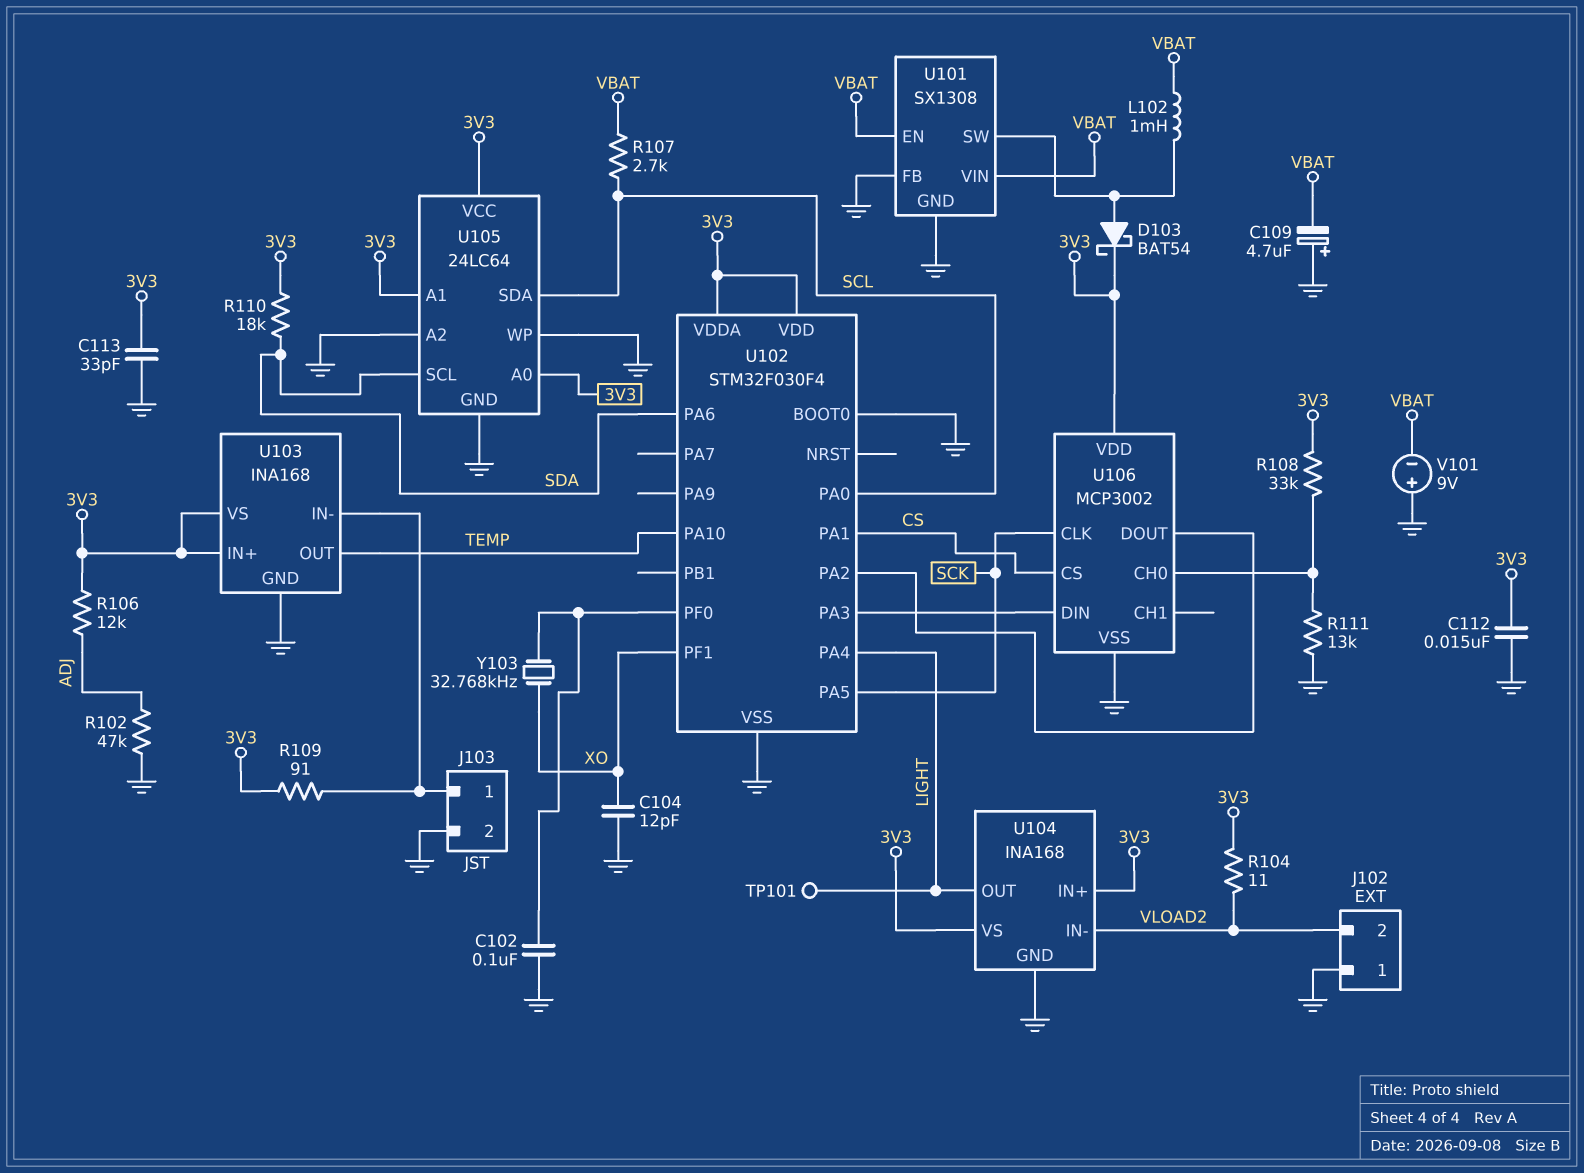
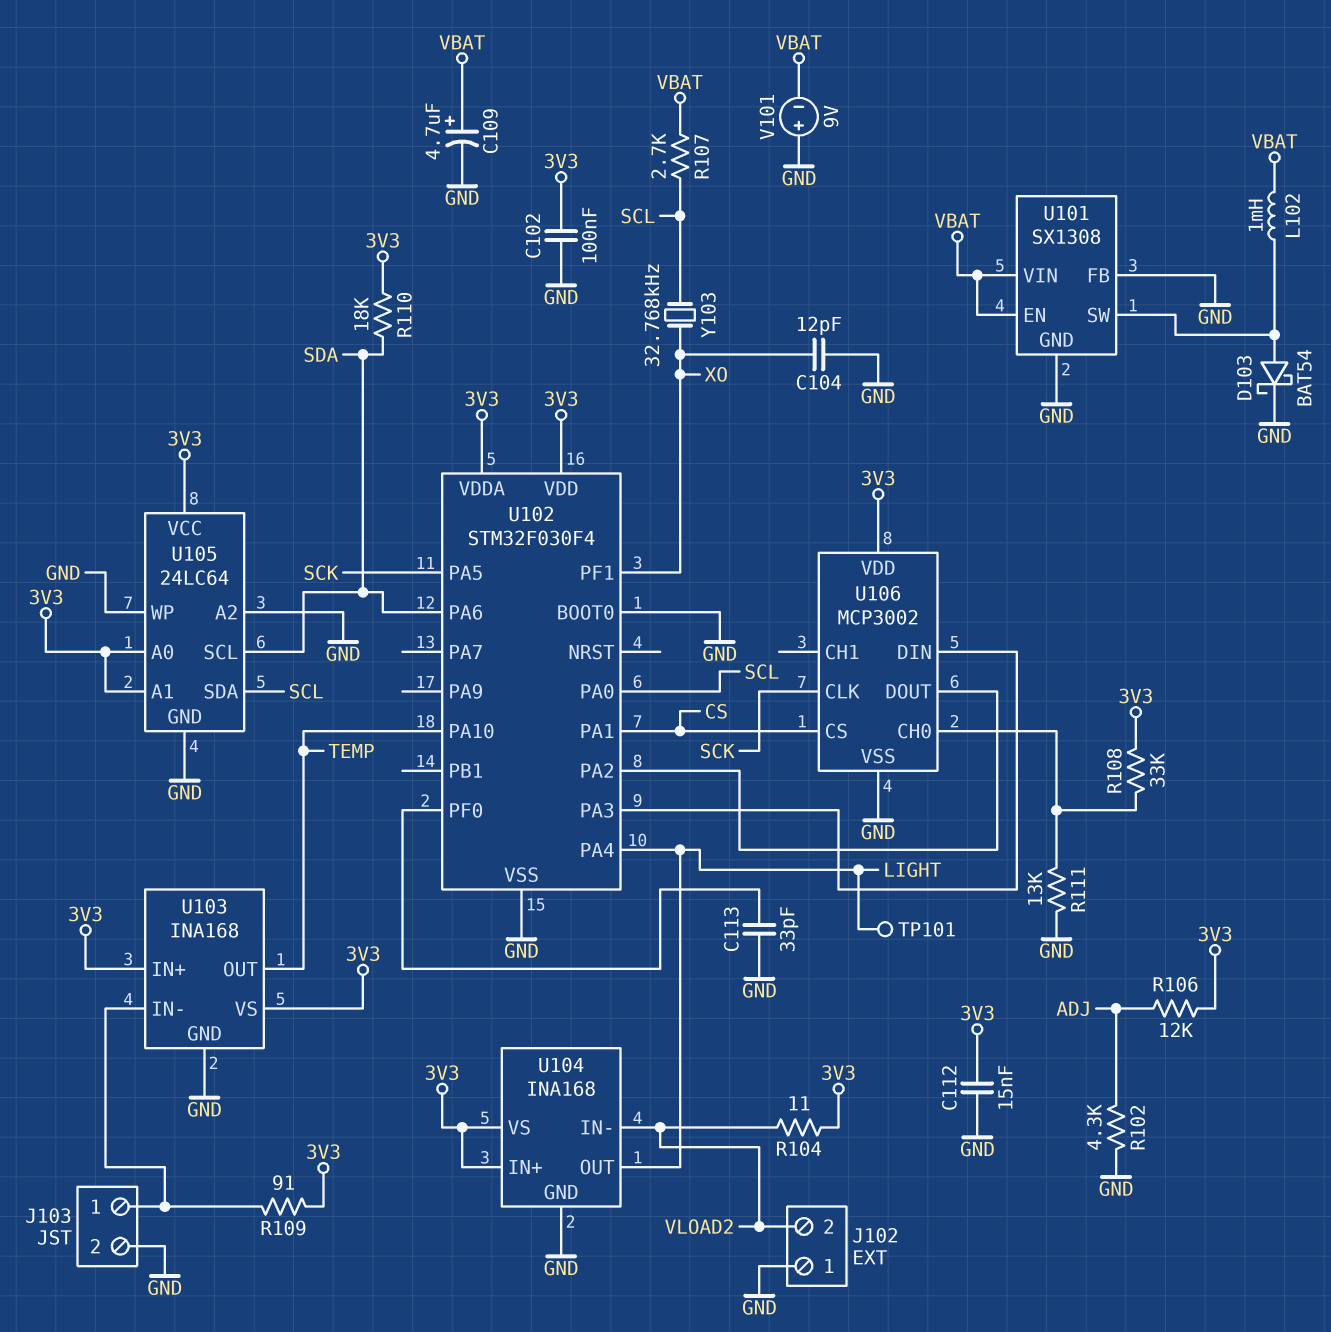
C102: 100nF (GND, U102/PF0) -> 100nF (3V3, GND)
C109: 4.7uF (plus GND, minus VBAT) -> 4.7uF (plus VBAT, minus GND)
C113: 33pF (3V3, GND) -> 33pF (GND, U102/PF0)
D103: schottky BAT54 (A U101/SW, K 3V3) -> schottky BAT54 (A U101/SW, K GND)
R102: 47k (ADJ, GND) -> 4.3k (ADJ, GND)
Y103: 32.768kHz (U102/PF0, XO) -> 32.768kHz (SCL, XO)

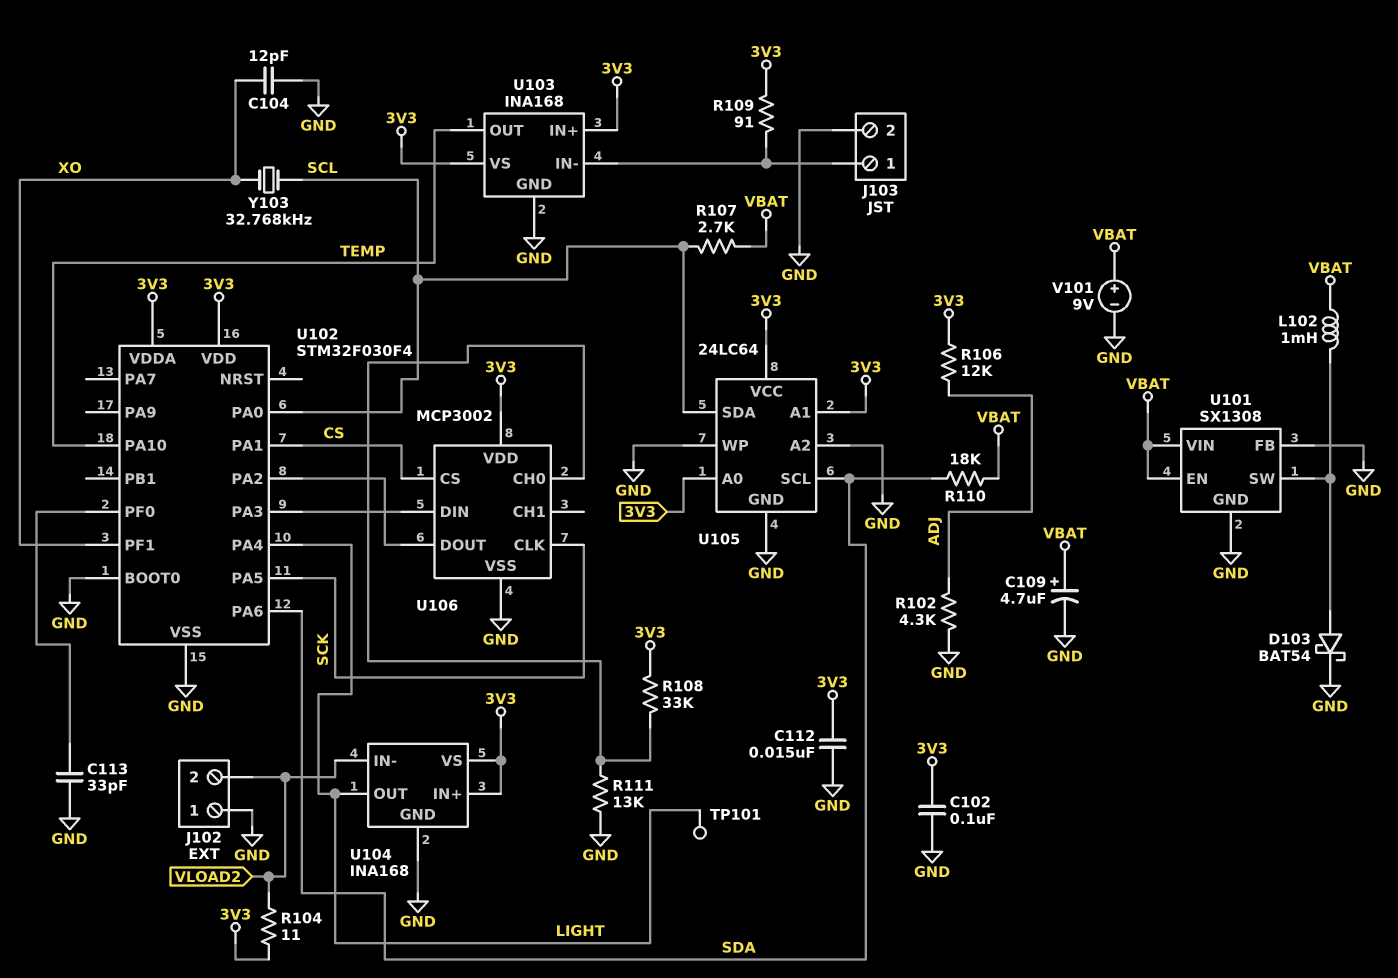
R110: 18k (3V3, SDA) -> 18k (SDA, VBAT)
V101: 9V (plus GND, minus VBAT) -> 9V (plus VBAT, minus GND)

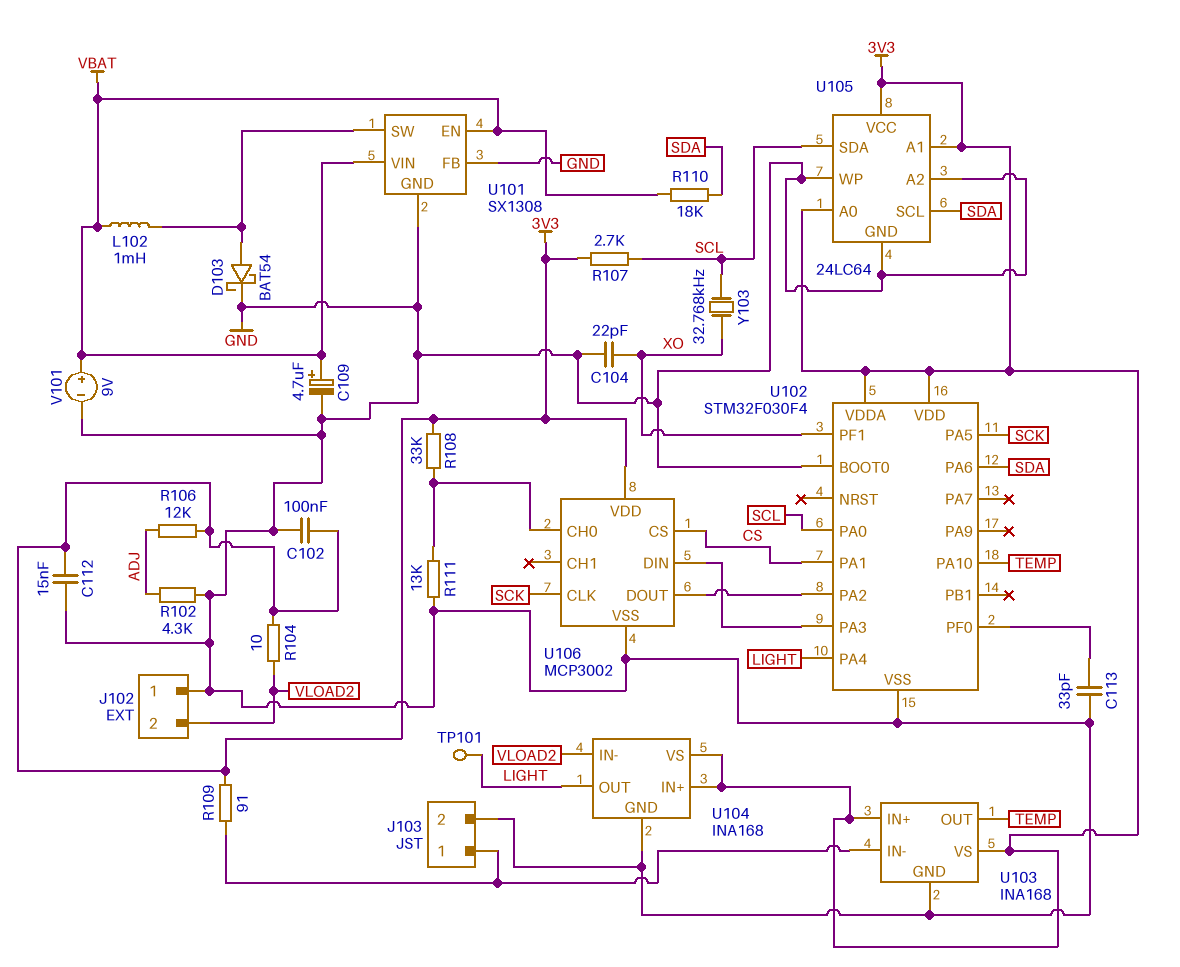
C104: 12pF (GND, XO) -> 22pF (GND, XO)
R104: 11 (3V3, VLOAD2) -> 10 (3V3, VLOAD2)
R107: 2.7k (SCL, VBAT) -> 2.7k (3V3, SCL)

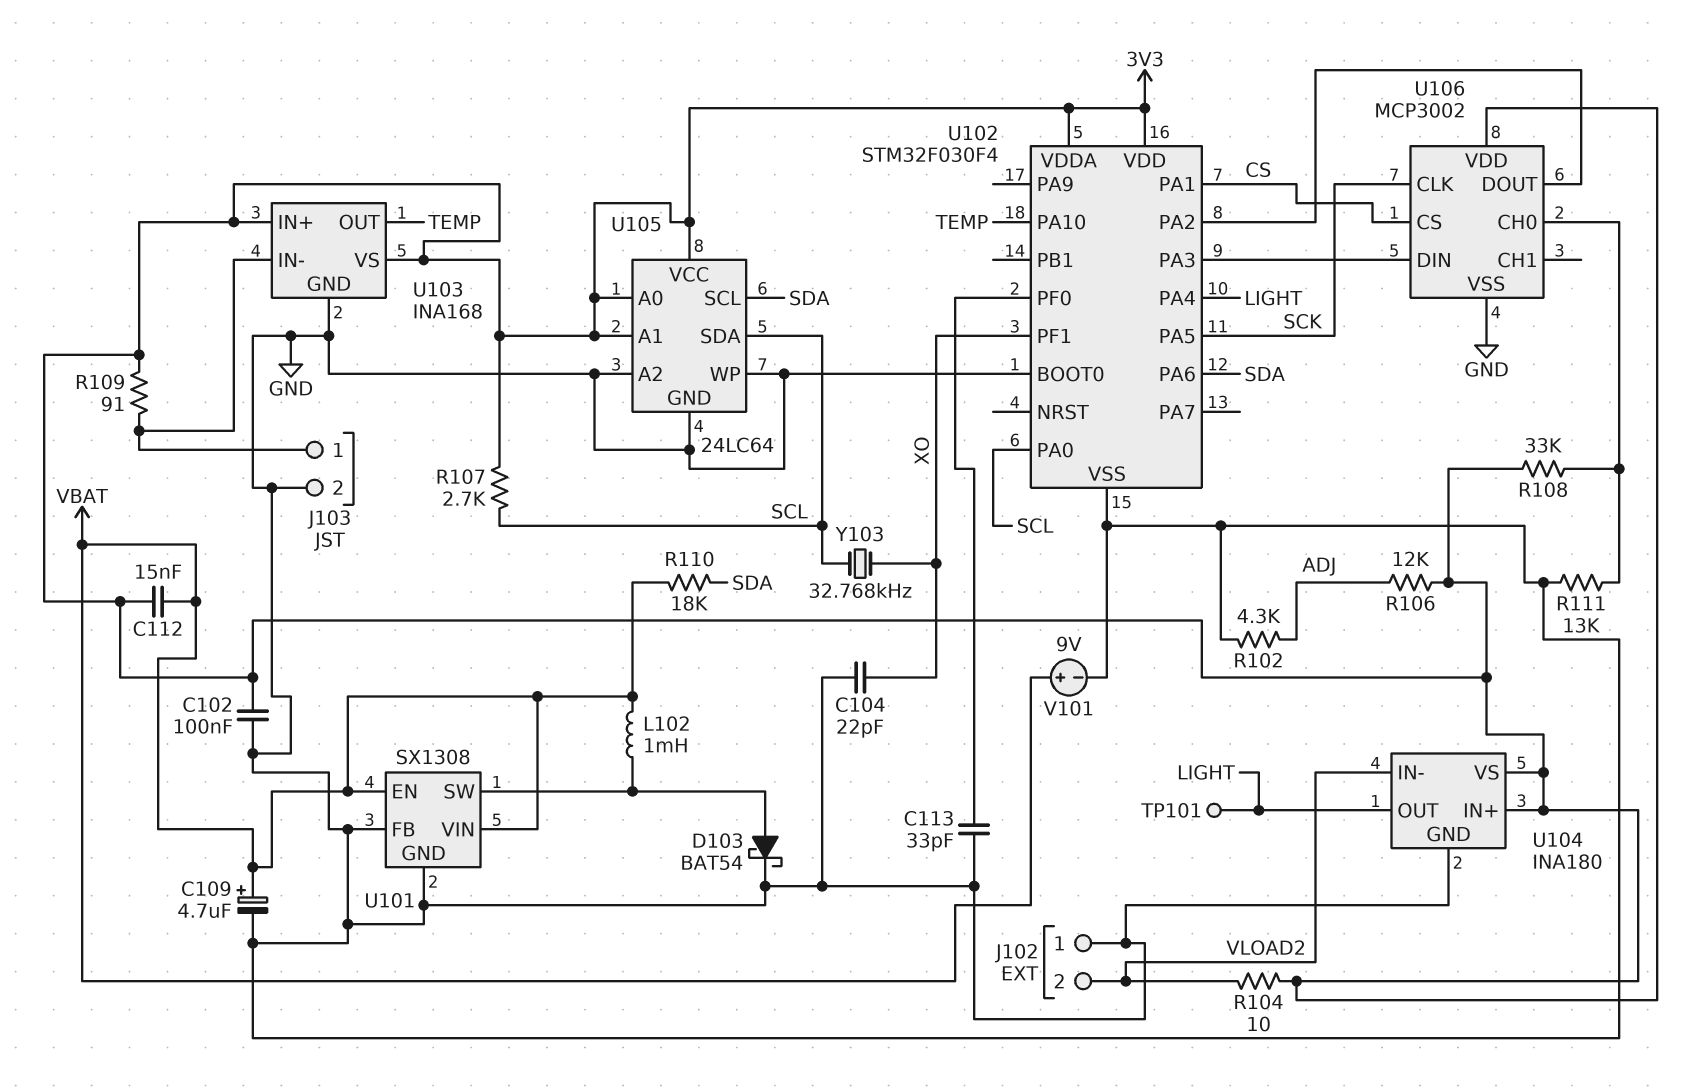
C112: 15nF (3V3, GND) -> 15nF (3V3, VBAT)
U104: INA168 -> INA180

